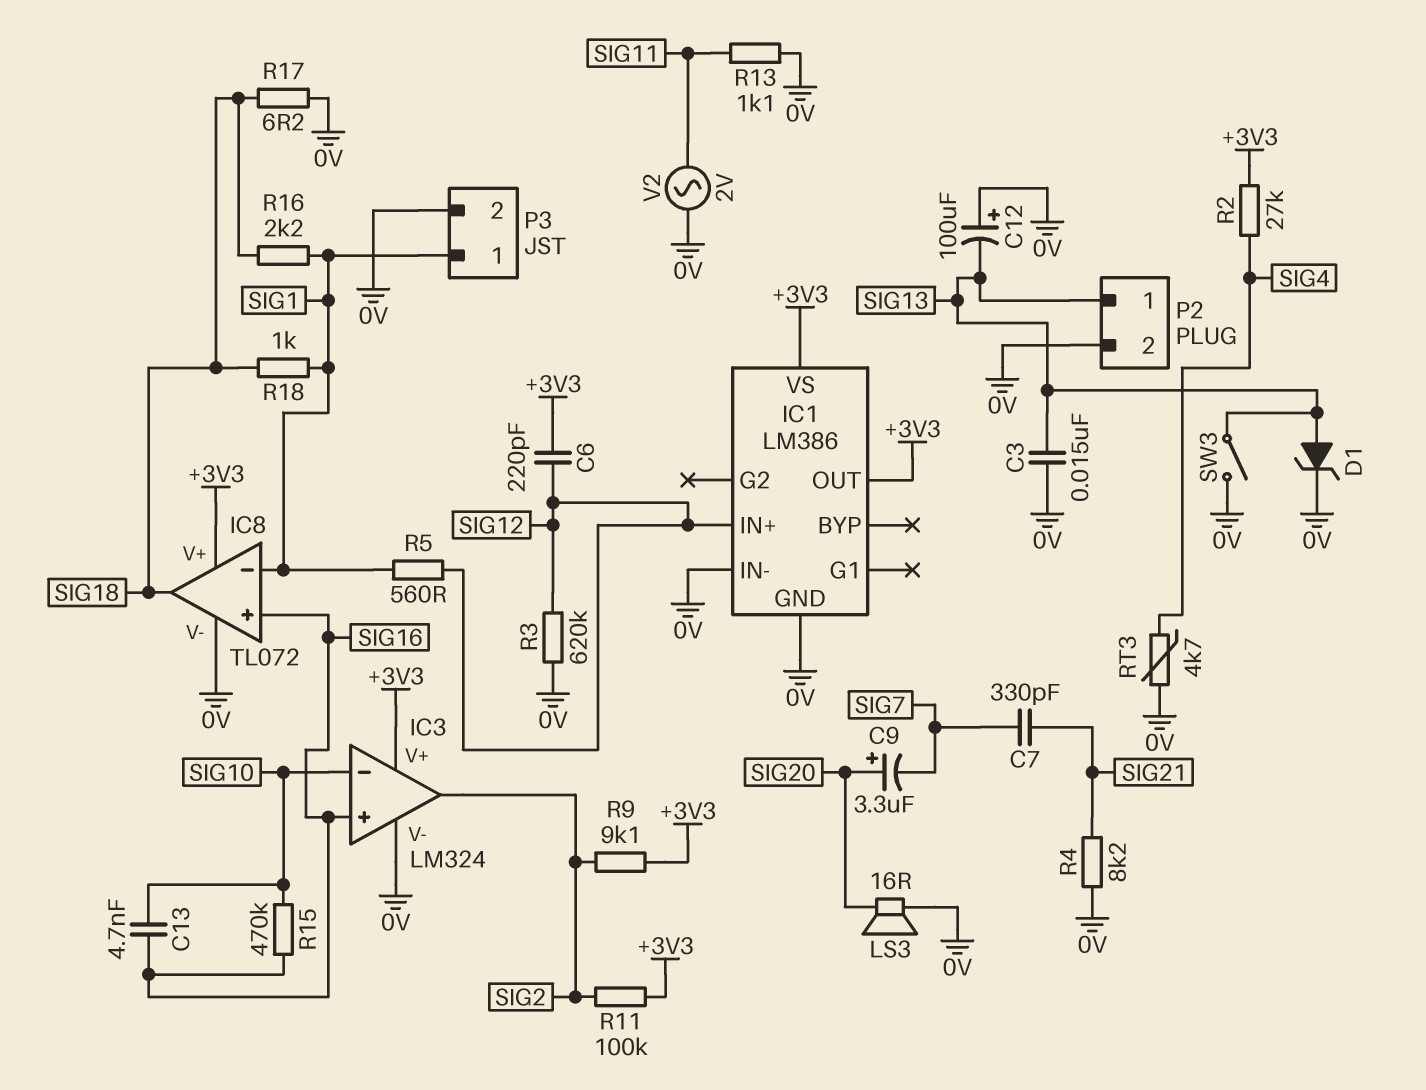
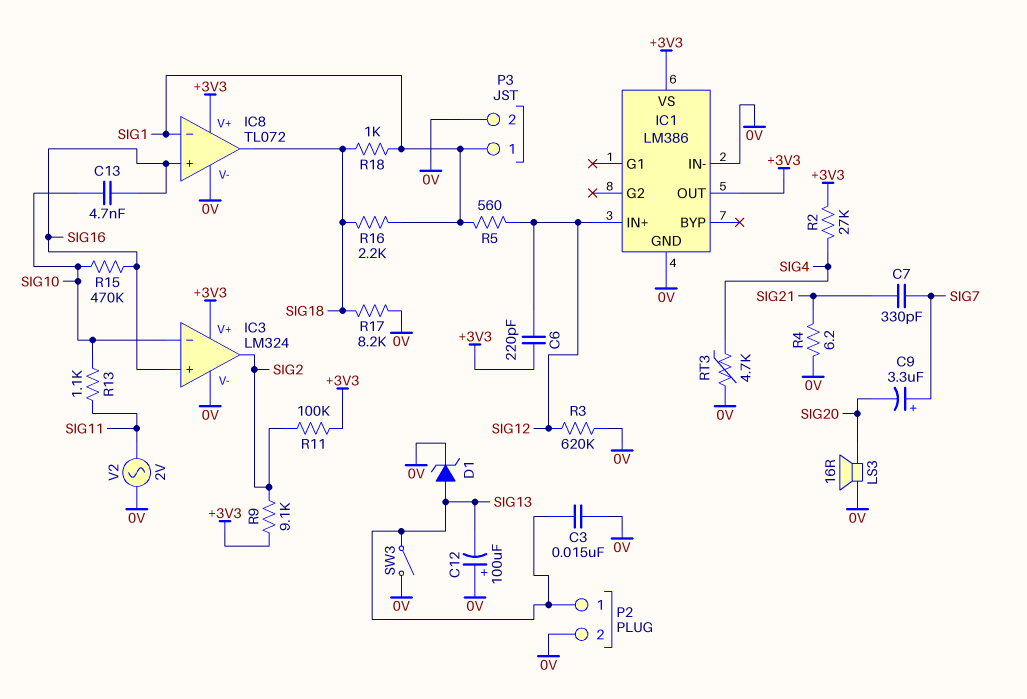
C9: 3.3uF (plus SIG20, minus SIG7) -> 3.3uF (plus SIG7, minus SIG20)
R4: 8.2k (0V, SIG21) -> 6.2 (0V, SIG21)
R13: 1.1k (0V, SIG11) -> 1.1k (SIG10, SIG11)
R17: 6.2 (0V, SIG18) -> 8.2k (0V, SIG18)

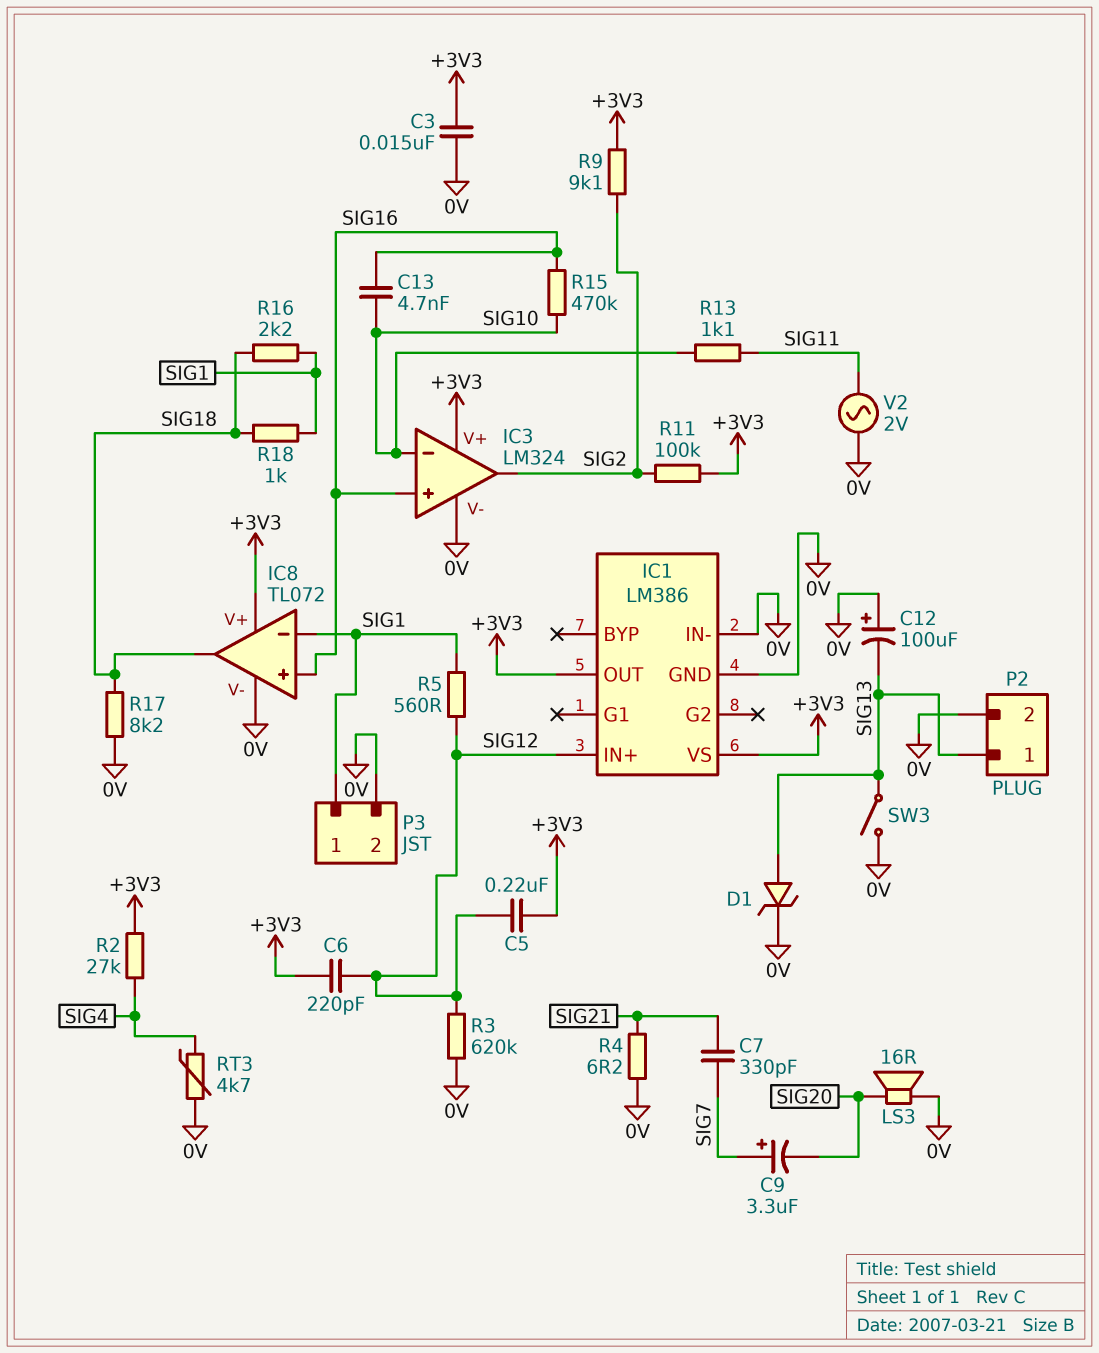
C3: 15nF (0V, SIG13) -> 15nF (+3V3, 0V)
C5: none -> 220nF (+3V3, SIG12)

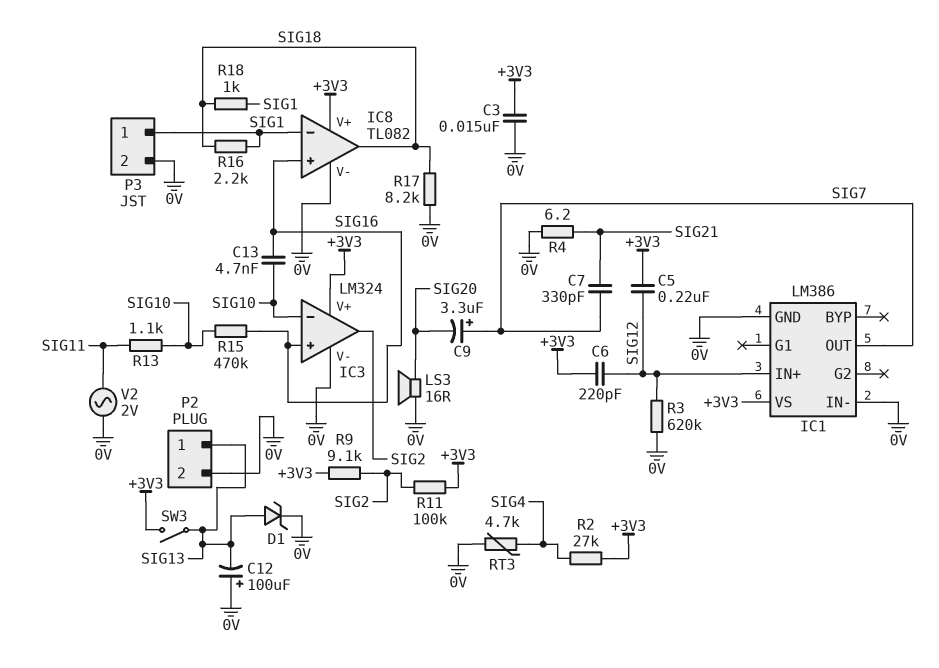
IC1 pin OUT: +3V3 -> SIG7
IC8: TL072 -> TL082
R5: 560 (SIG1, SIG12) -> none
SW3: switch (0V, SIG13) -> switch (+3V3, SIG13)

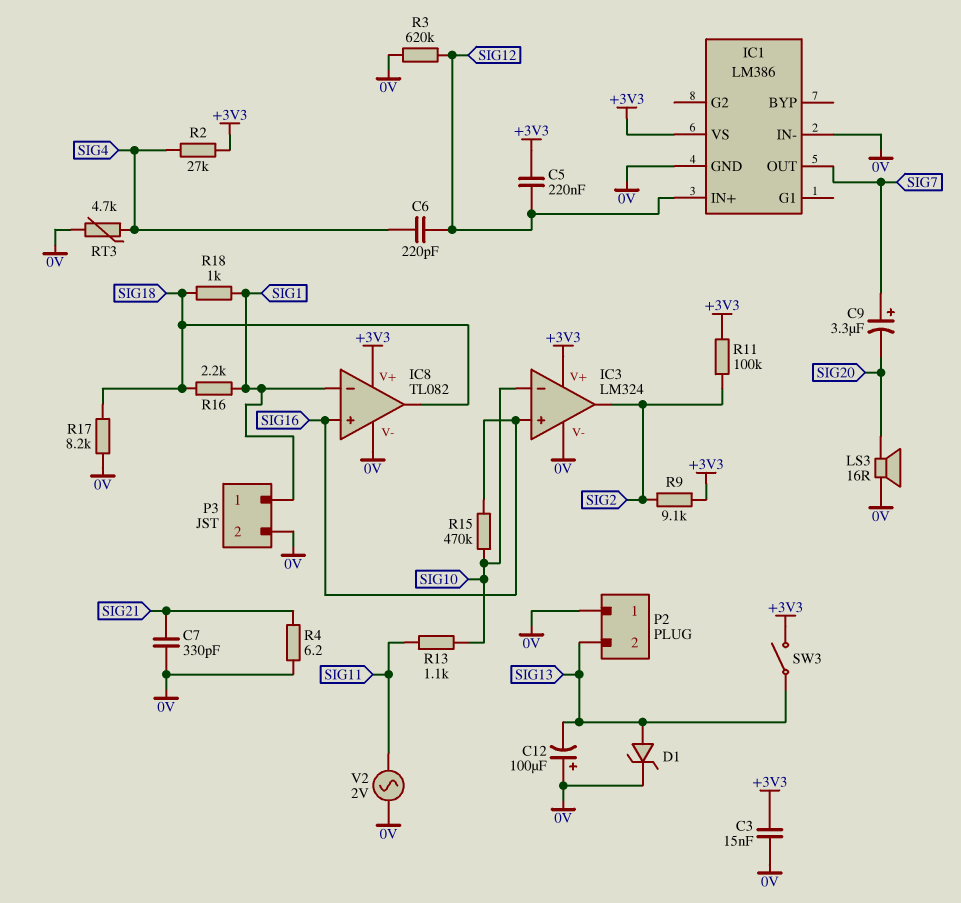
C6: 220pF (+3V3, SIG12) -> 220pF (SIG4, SIG12)
C7: 330pF (SIG7, SIG21) -> 330pF (0V, SIG21)
C13: 4.7nF (SIG10, SIG16) -> none
P2 pin 1: SIG13 -> 0V
P2 pin 2: 0V -> SIG13

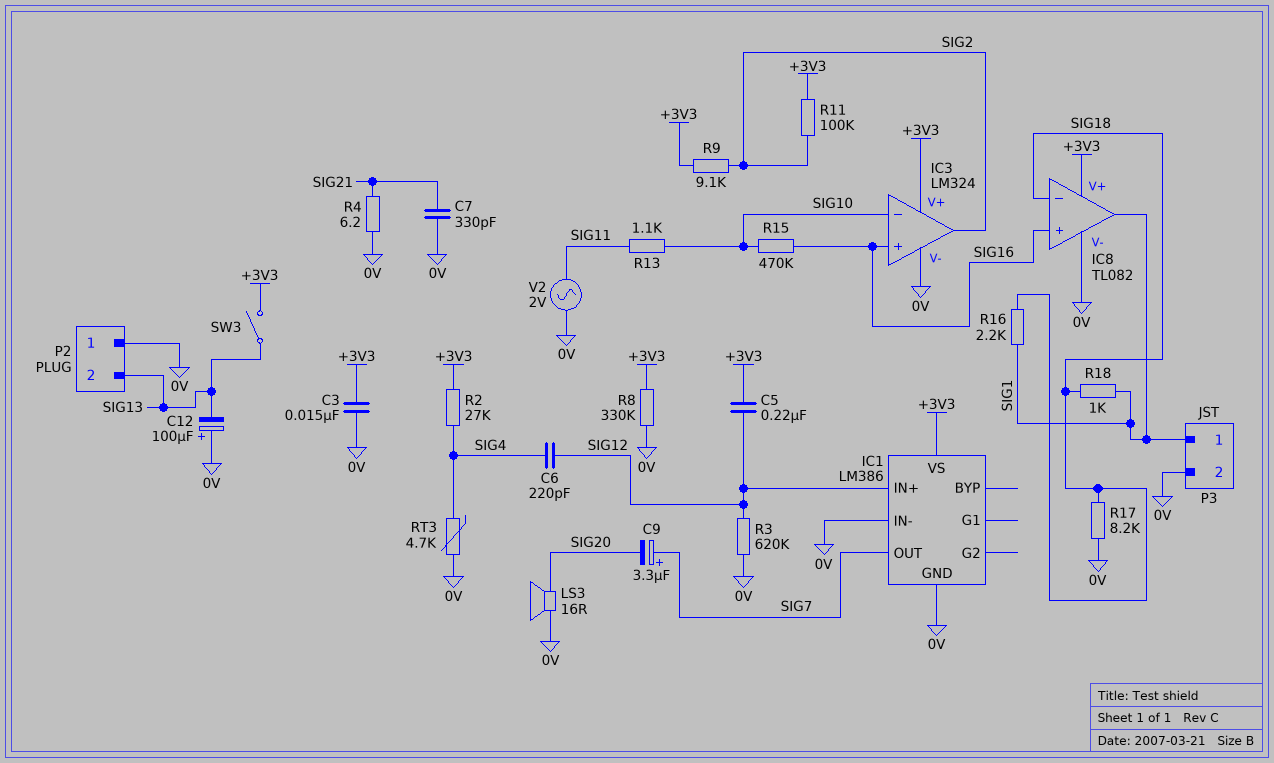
D1: zener (A SIG13, K 0V) -> none
IC8 pin in-: SIG1 -> SIG18
IC8 pin out: SIG18 -> SIG1
R8: none -> 330k (+3V3, 0V)

